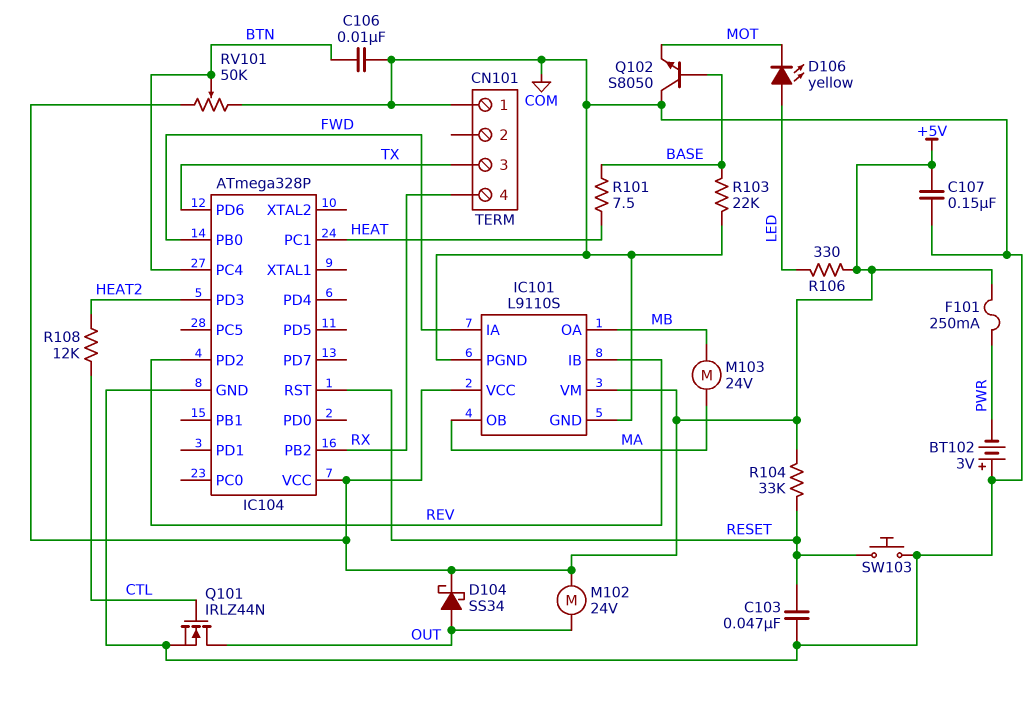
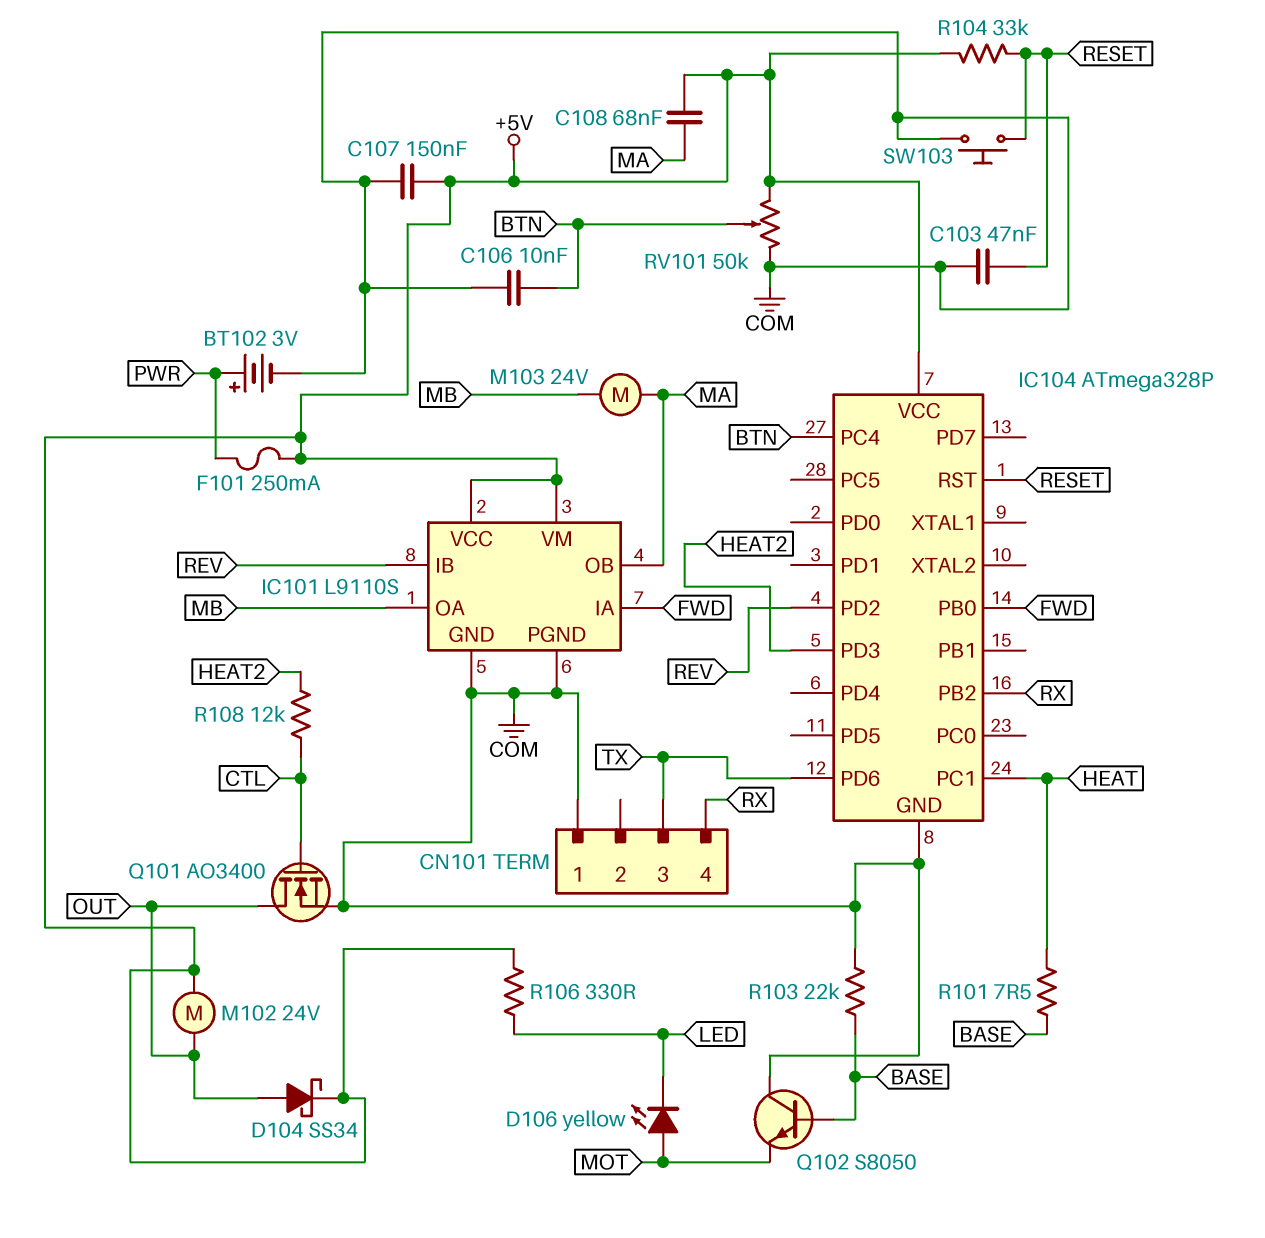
BT102: 3V (plus COM, minus PWR) -> 3V (plus PWR, minus COM)
C108: none -> 68nF (+5V, MA)
D106: LED yellow (A LED, K MOT) -> LED yellow (A MOT, K LED)
Q101: NMOS IRLZ44N (G CTL, D OUT, S COM) -> NMOS AO3400 (G CTL, D OUT, S COM)

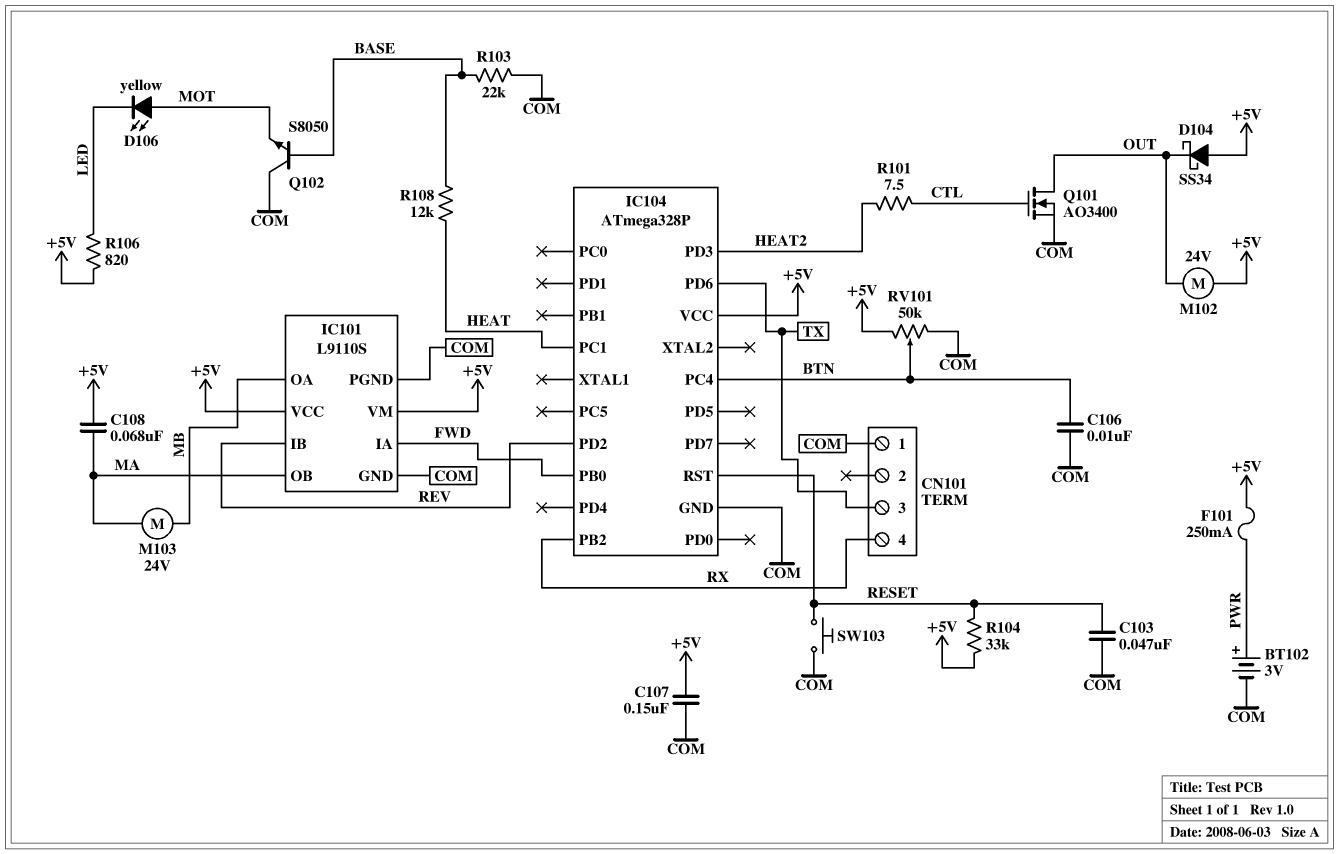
D104: schottky SS34 (A OUT, K +5V) -> schottky SS34 (A +5V, K OUT)
R101: 7.5 (BASE, HEAT) -> 7.5 (CTL, HEAT2)
R106: 330 (+5V, LED) -> 820 (+5V, LED)
R108: 12k (CTL, HEAT2) -> 12k (BASE, HEAT)

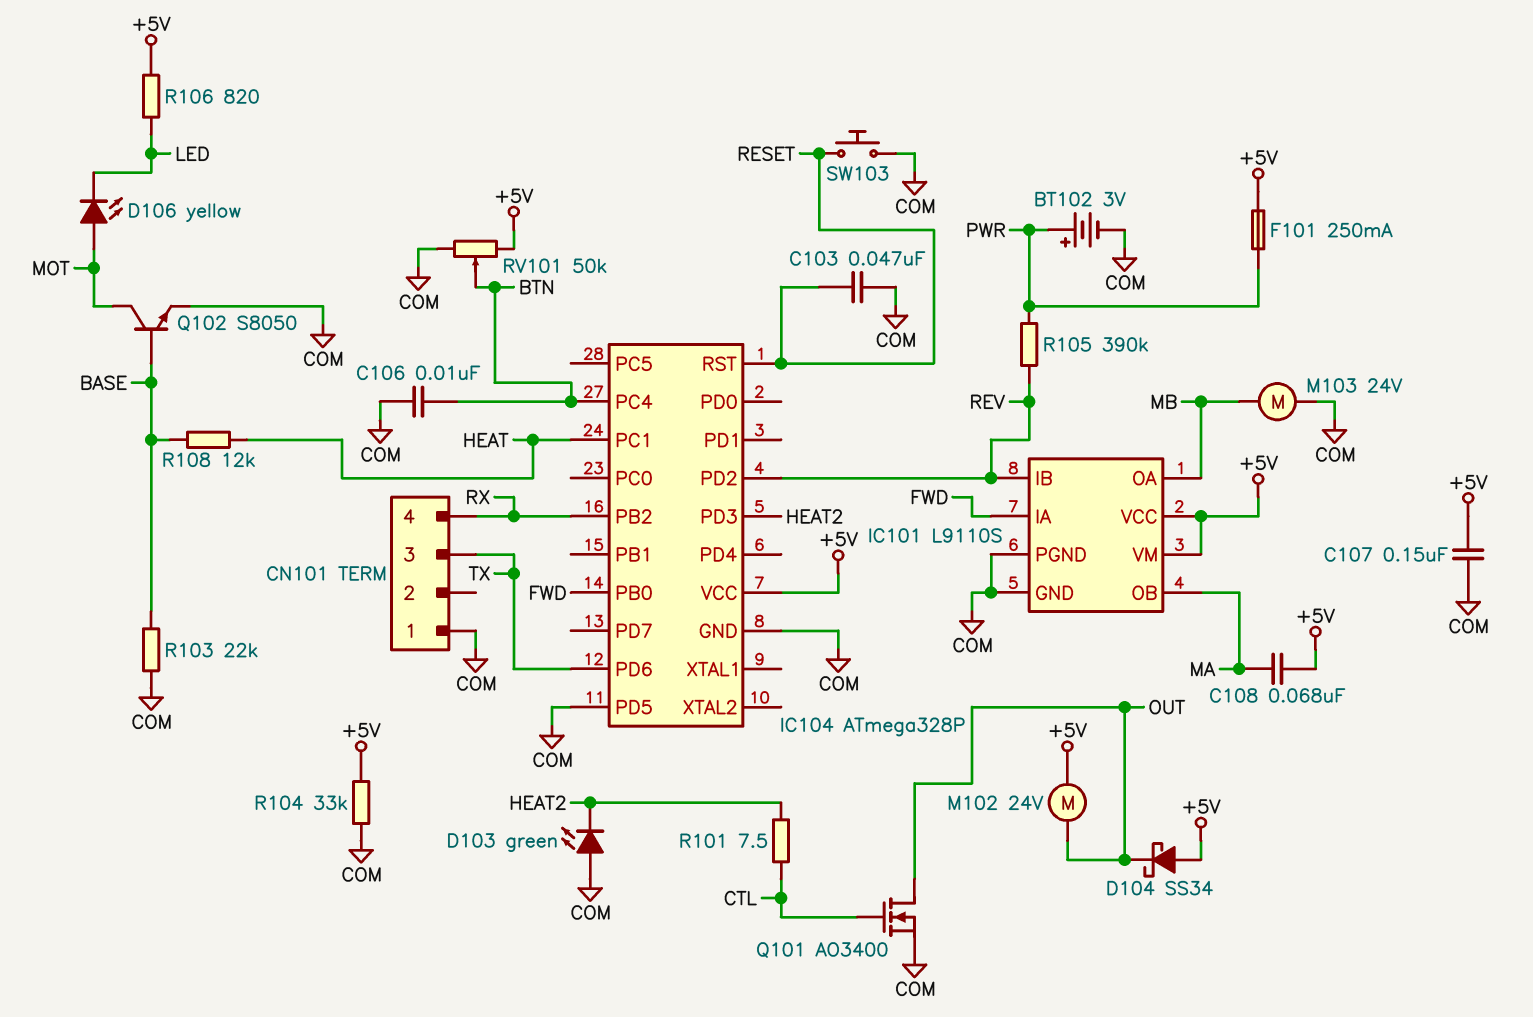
D103: none -> LED green (A COM, K HEAT2)
IC104 pin PD5: none -> COM
M103: motor 24V (MA, MB) -> motor 24V (COM, MB)
Q102: NPN S8050 (B BASE, C COM, E MOT) -> NPN S8050 (B BASE, C MOT, E COM)
R104: 33k (+5V, RESET) -> 33k (+5V, COM)
R105: none -> 390k (PWR, REV)

